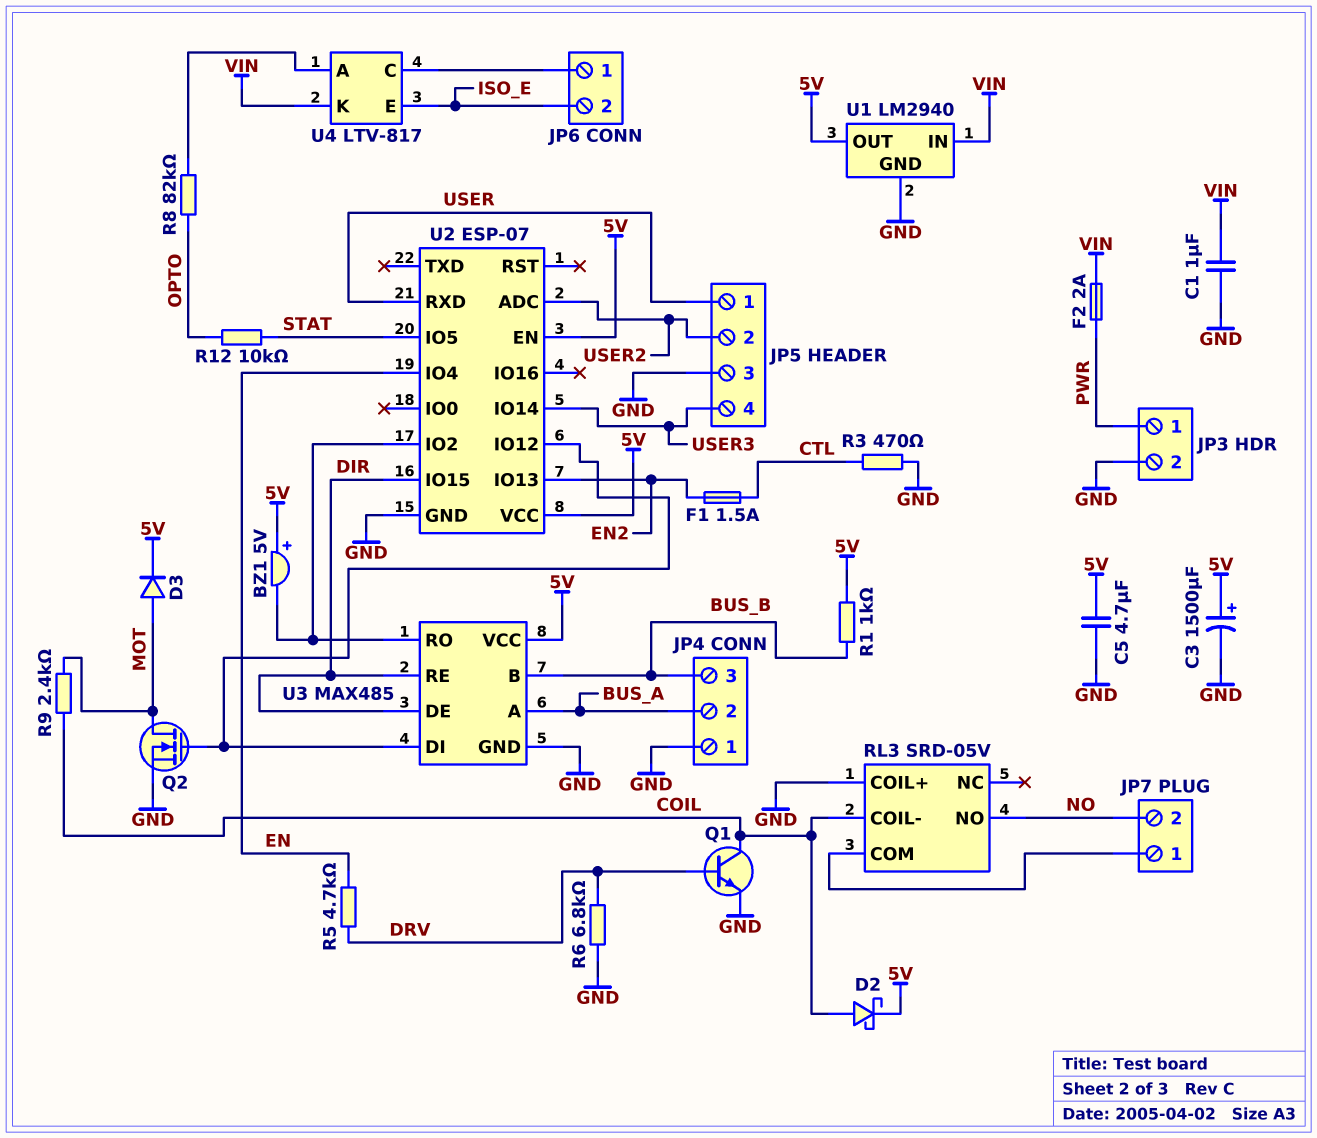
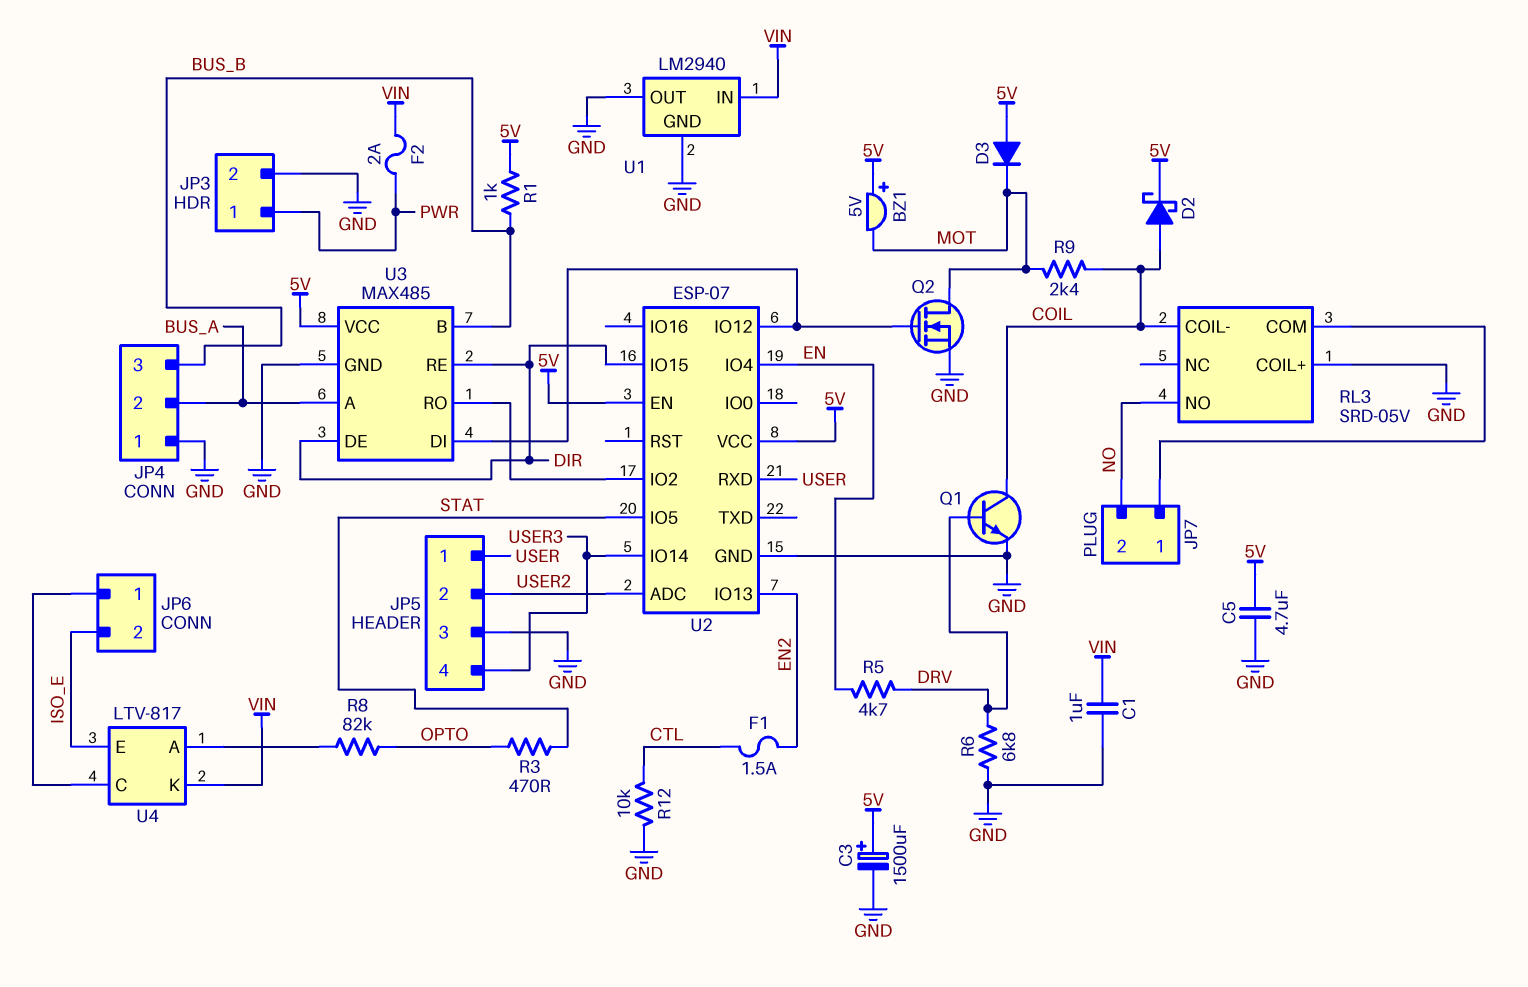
BZ1: buzzer 5V (plus 5V, minus U2/IO2) -> buzzer 5V (plus 5V, minus MOT)
D3: diode (A MOT, K 5V) -> diode (A 5V, K MOT)
R3: 470 (CTL, GND) -> 470 (OPTO, STAT)
R12: 10k (OPTO, STAT) -> 10k (CTL, GND)
U1 pin OUT: 5V -> GND

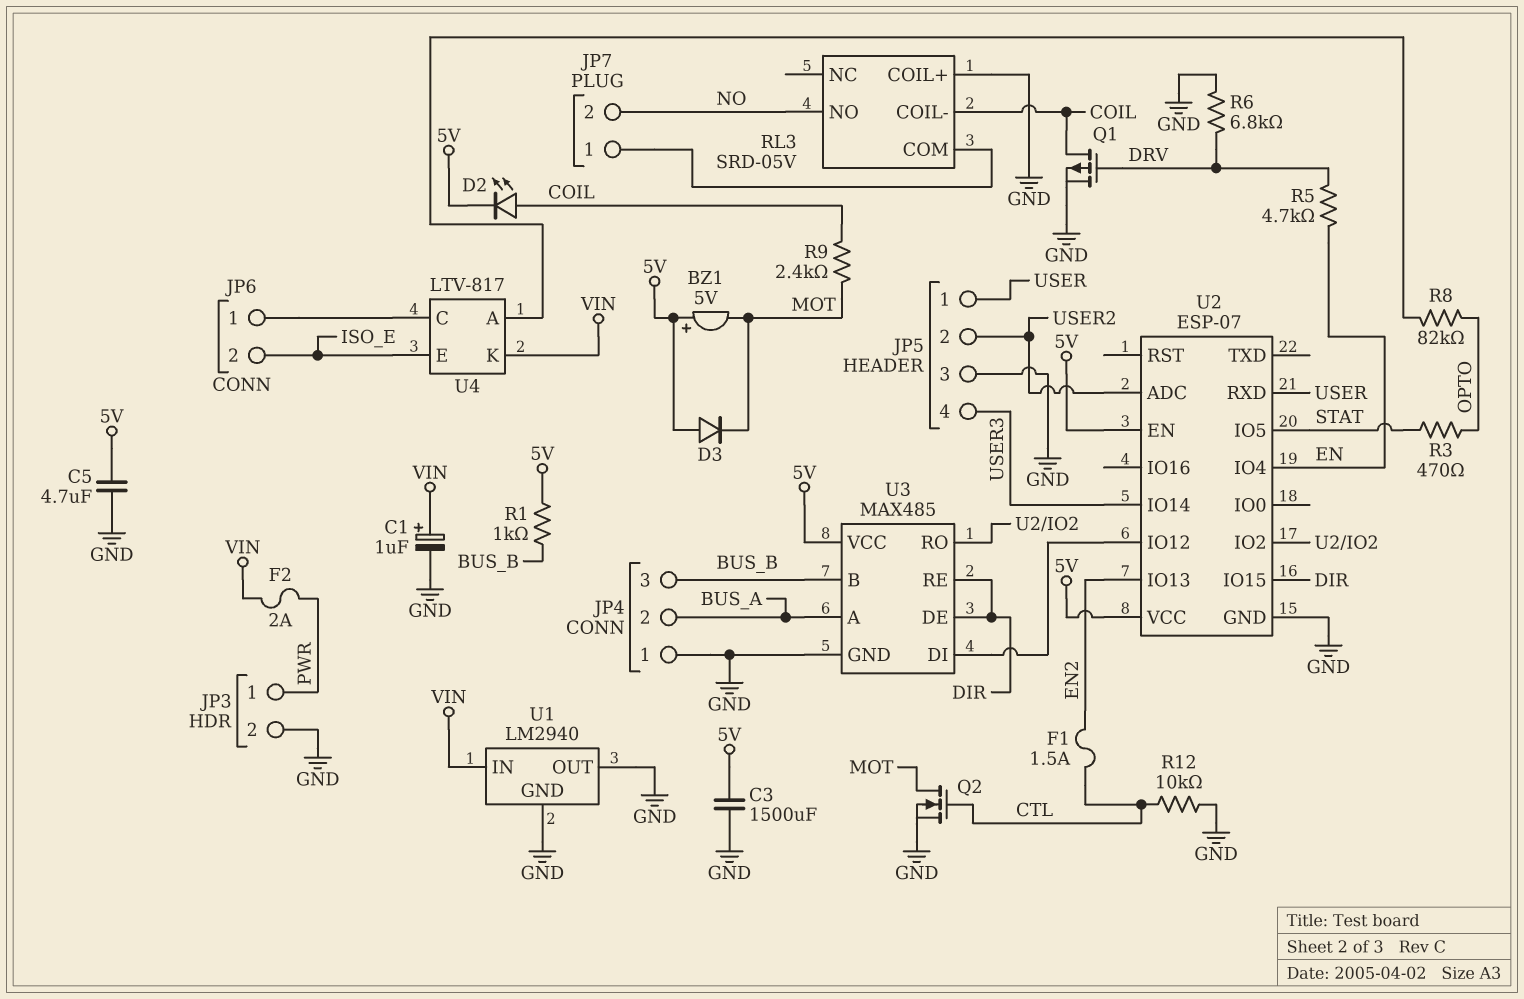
C1: 1uF (GND, VIN) -> 1uF (plus VIN, minus GND)
C3: 1500uF (plus 5V, minus GND) -> 1500uF (5V, GND)
D2: schottky (A COIL, K 5V) -> LED (A COIL, K 5V)
Q1: NPN (B DRV, C COIL, E GND) -> PMOS (G DRV, D COIL, S GND)
Q2: NMOS (G U2/IO12, D MOT, S GND) -> NMOS (G CTL, D MOT, S GND)

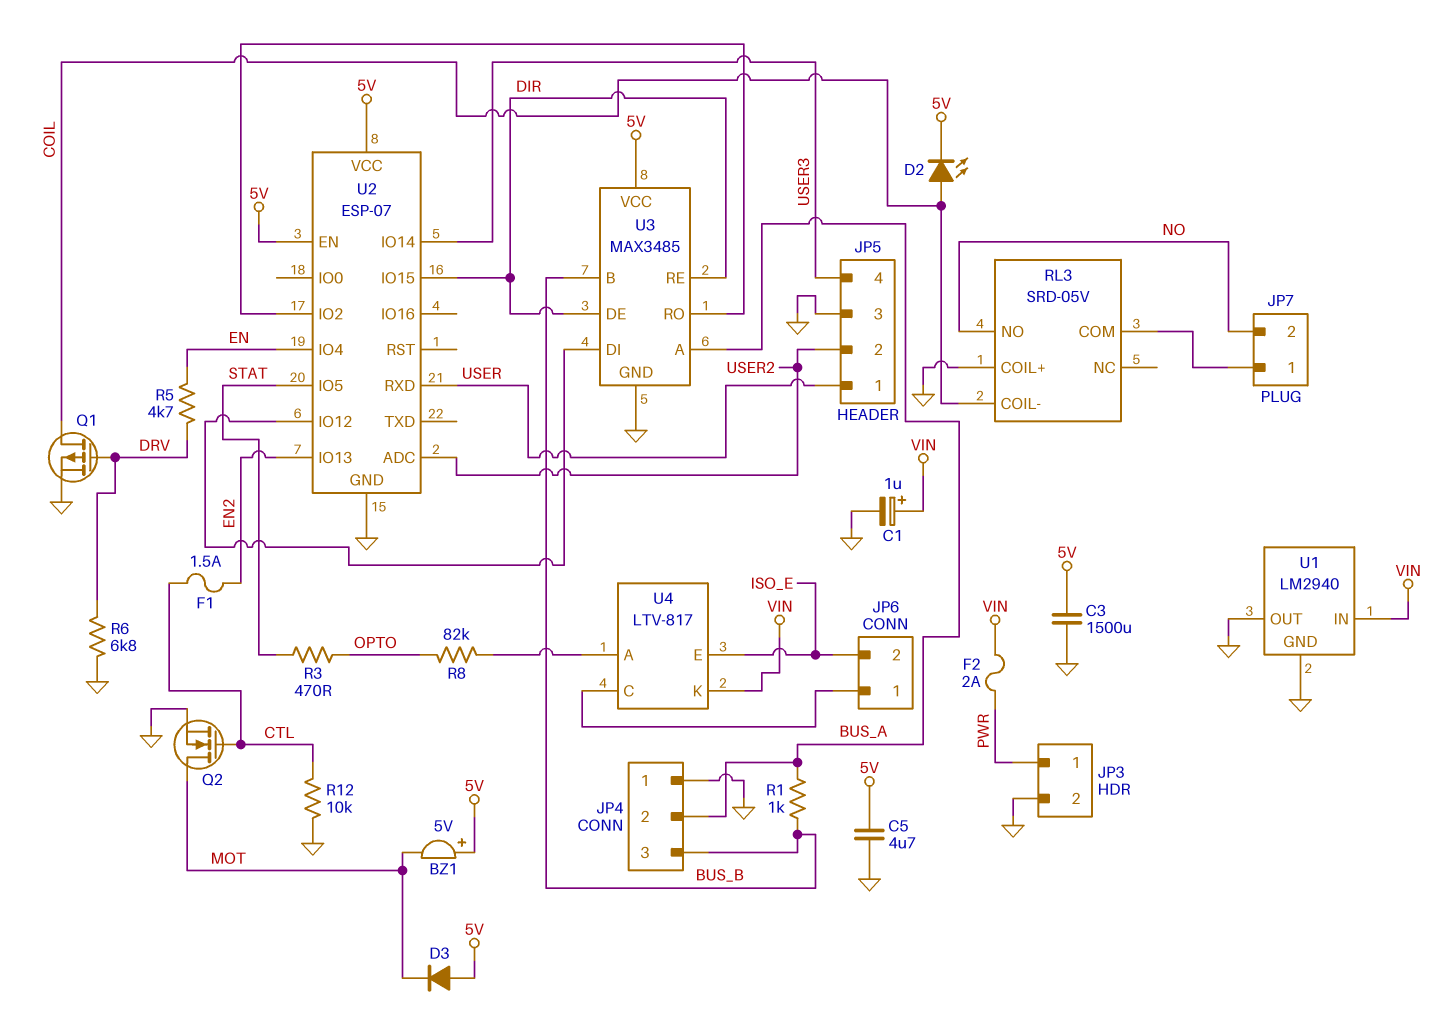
R1: 1k (5V, BUS_B) -> 1k (BUS_A, BUS_B)
R9: 2.4k (COIL, MOT) -> none
U3: MAX485 -> MAX3485

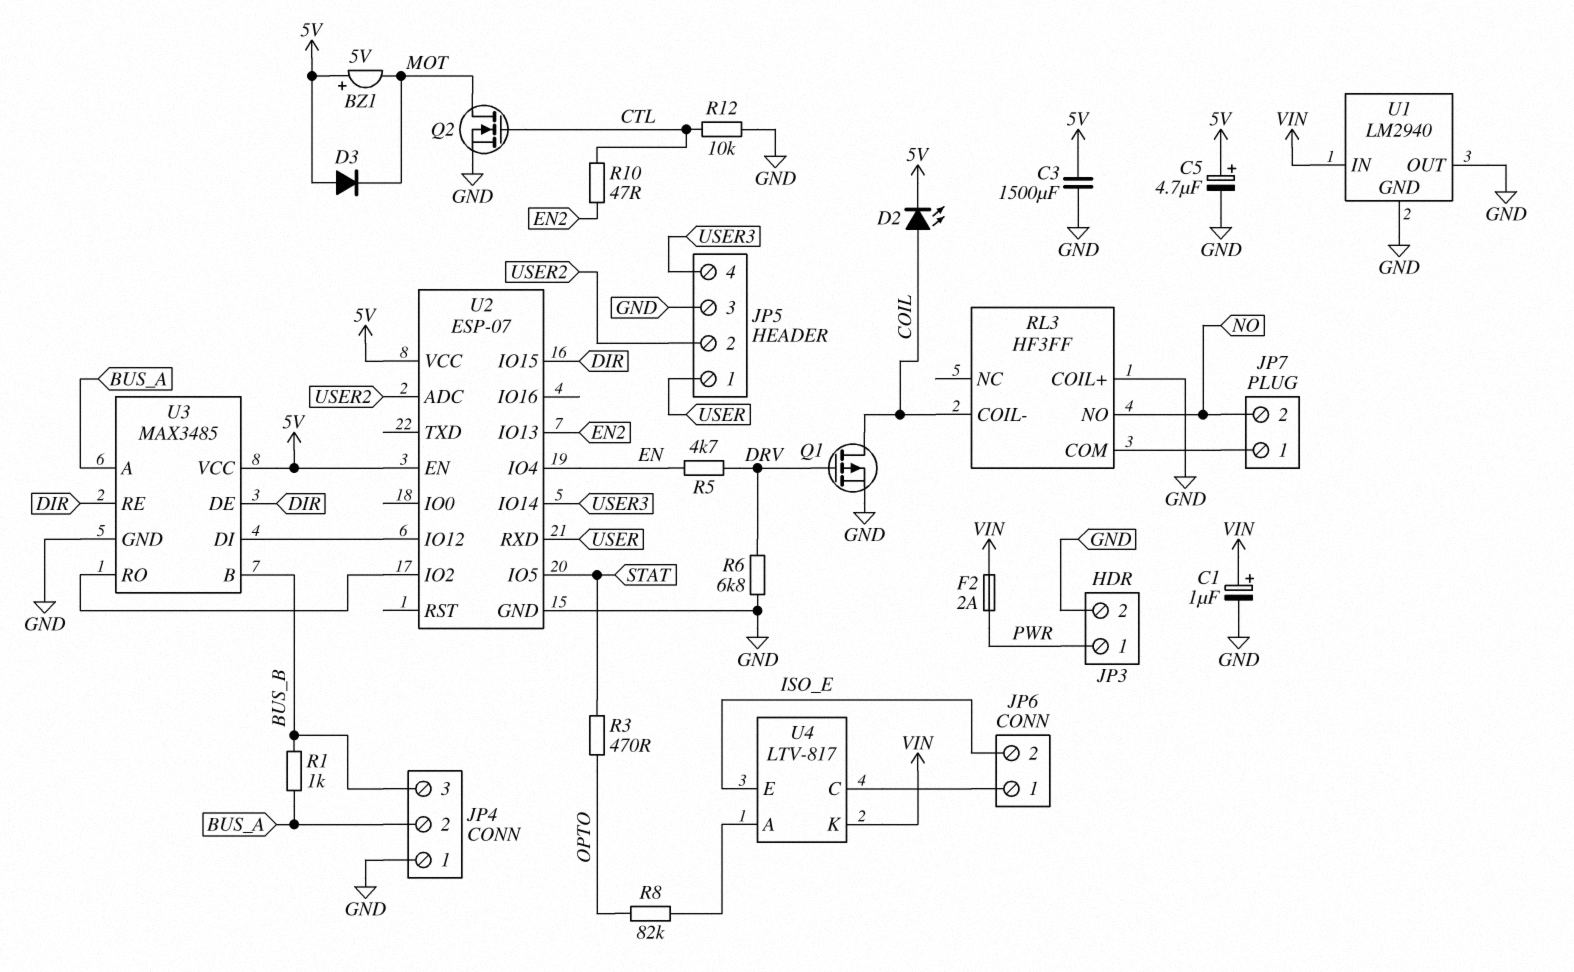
C5: 4.7uF (5V, GND) -> 4.7uF (plus 5V, minus GND)
F1: 1.5A (CTL, EN2) -> none
R10: none -> 47 (CTL, EN2)
RL3: SRD-05V -> HF3FF

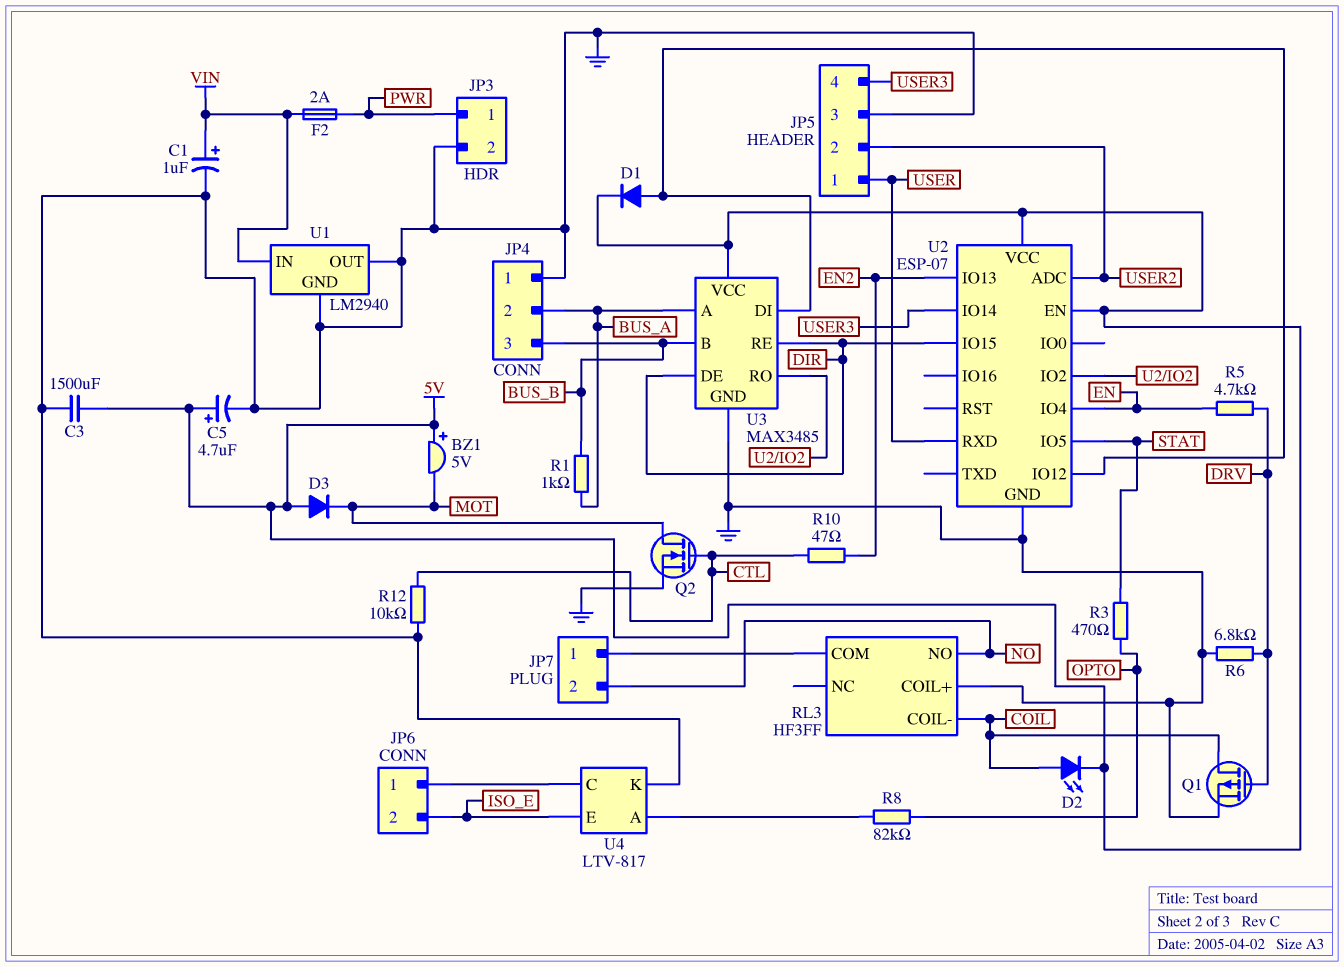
D1: none -> diode (A U2/IO12, K 5V)
U4 pin K: VIN -> GND

